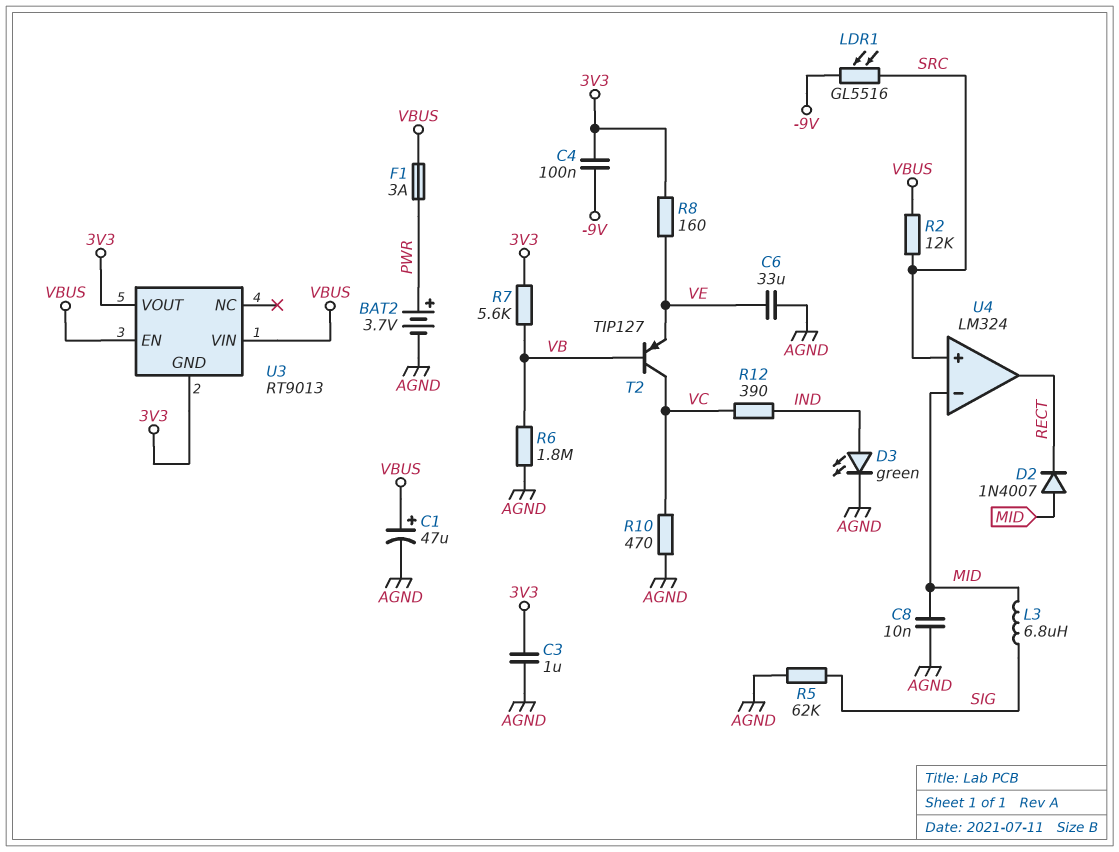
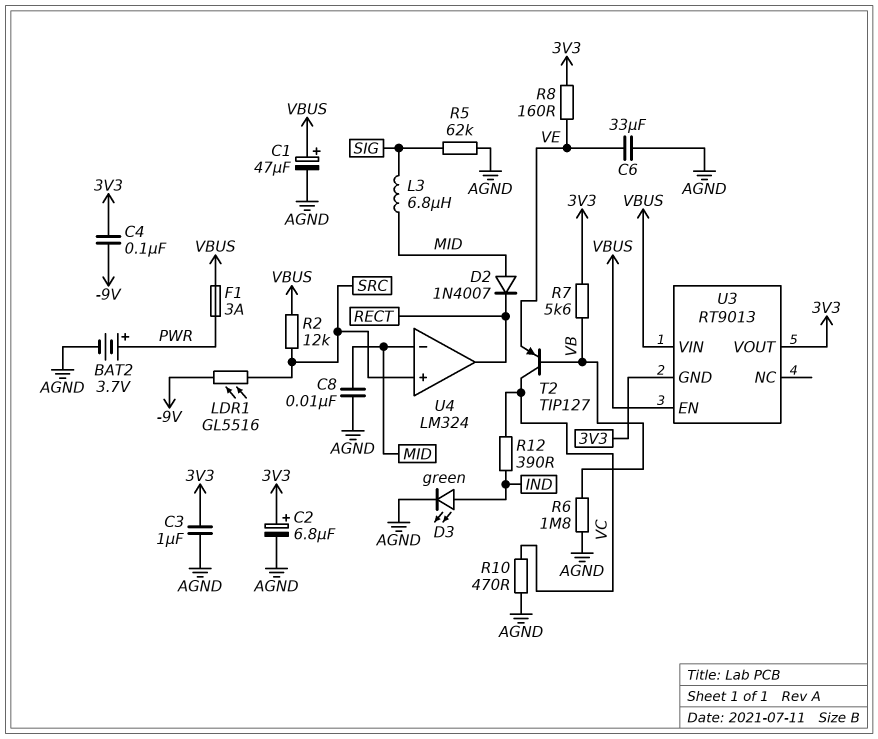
C2: none -> 6.8uF (plus 3V3, minus AGND)

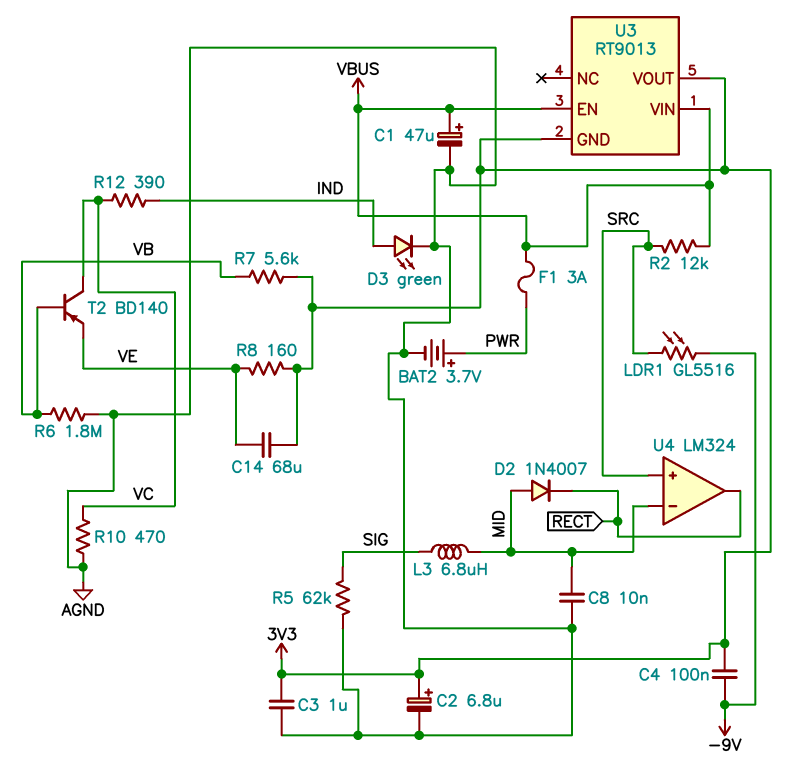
C6: 33uF (AGND, VE) -> none
C14: none -> 68uF (3V3, VE)
T2: PNP TIP127 (B VB, C VC, E VE) -> PNP BD140 (B VB, C VC, E VE)

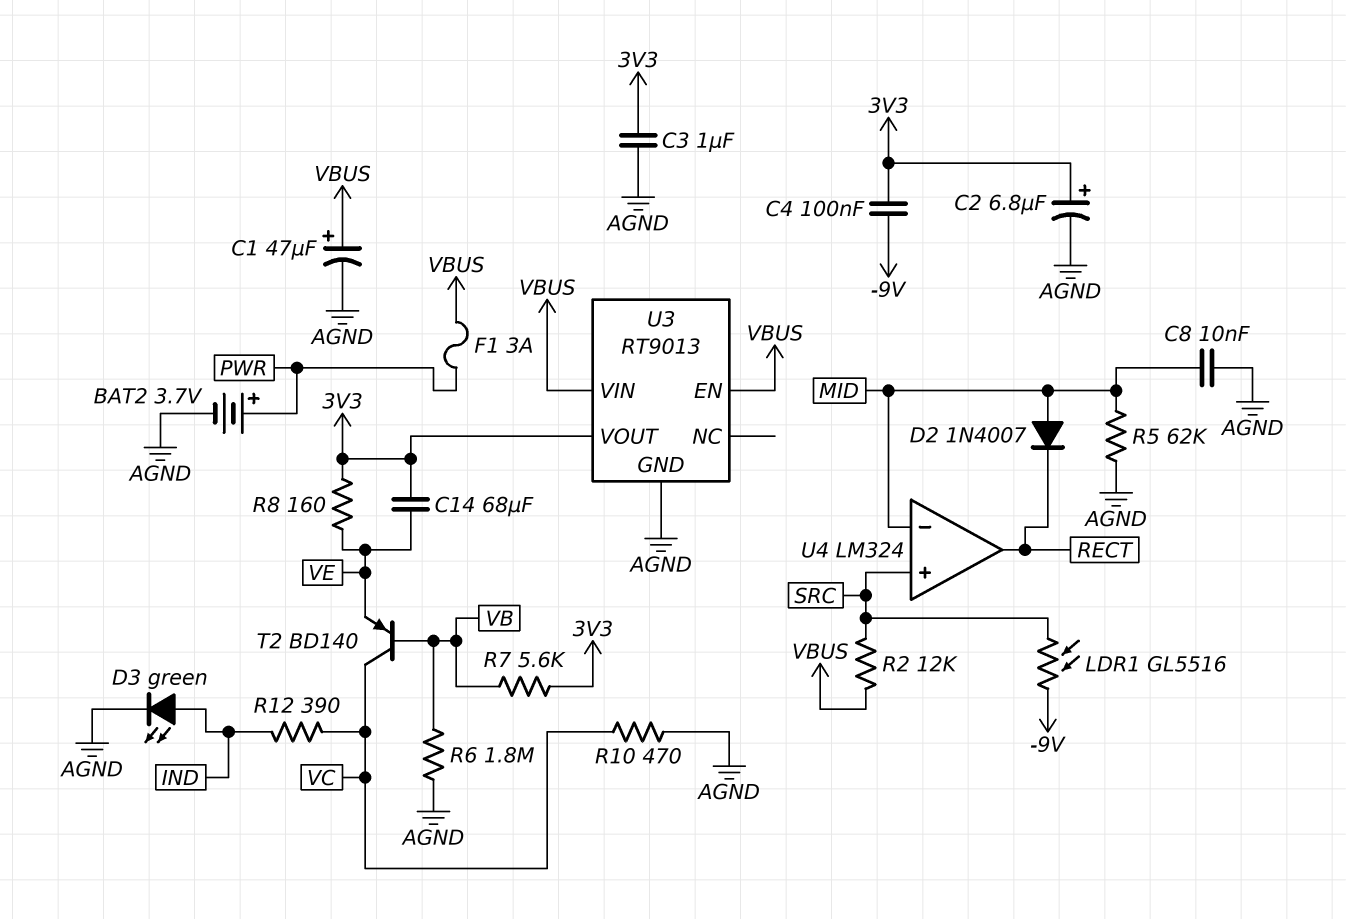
L3: 6.8uH (MID, SIG) -> none
R5: 62k (AGND, SIG) -> 62k (AGND, MID)
U3 pin GND: 3V3 -> AGND

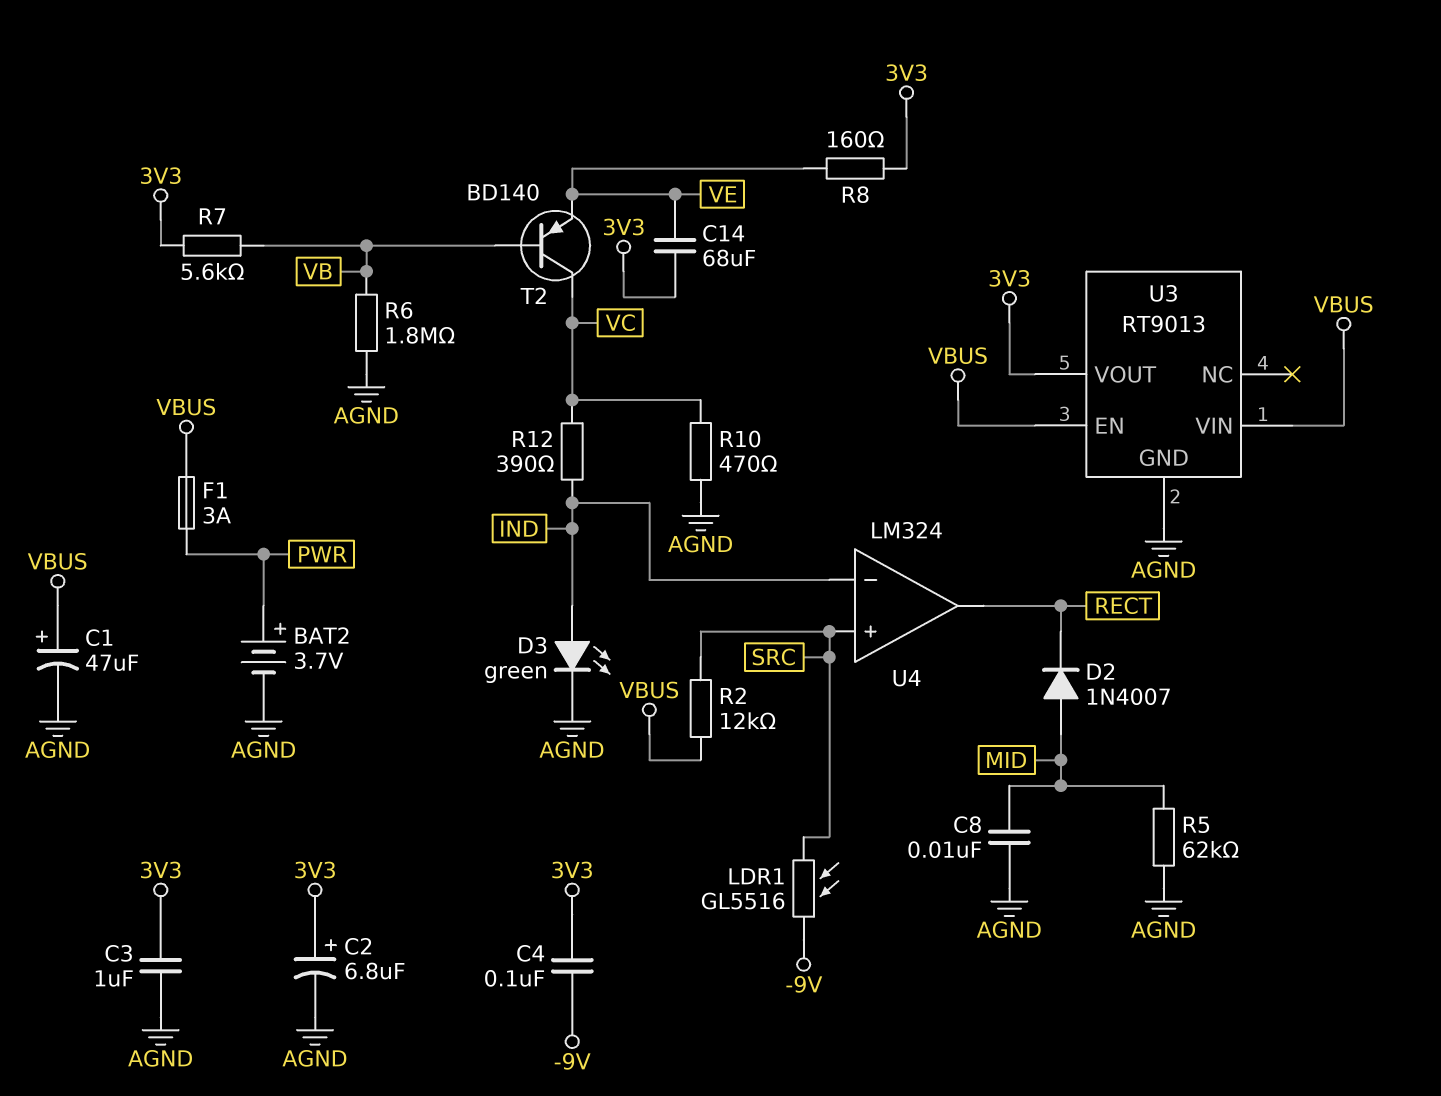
U4 pin in-: MID -> IND

